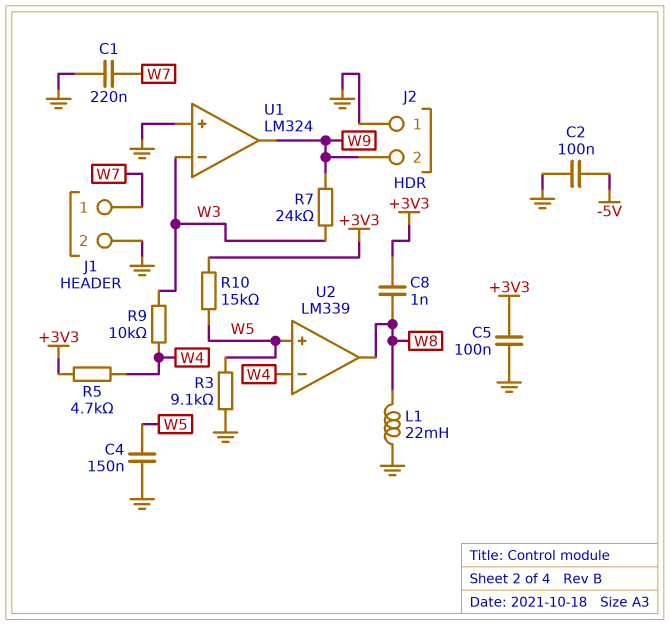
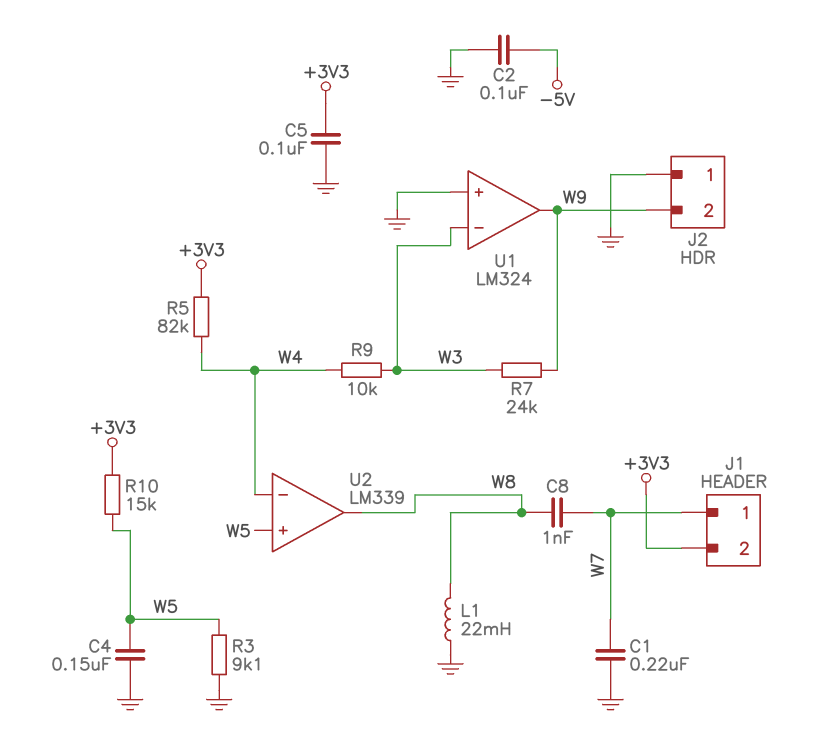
C8: 1nF (+3V3, W8) -> 1nF (W7, W8)
J1 pin 2: GND -> +3V3
R5: 4.7k (+3V3, W4) -> 82k (+3V3, W4)

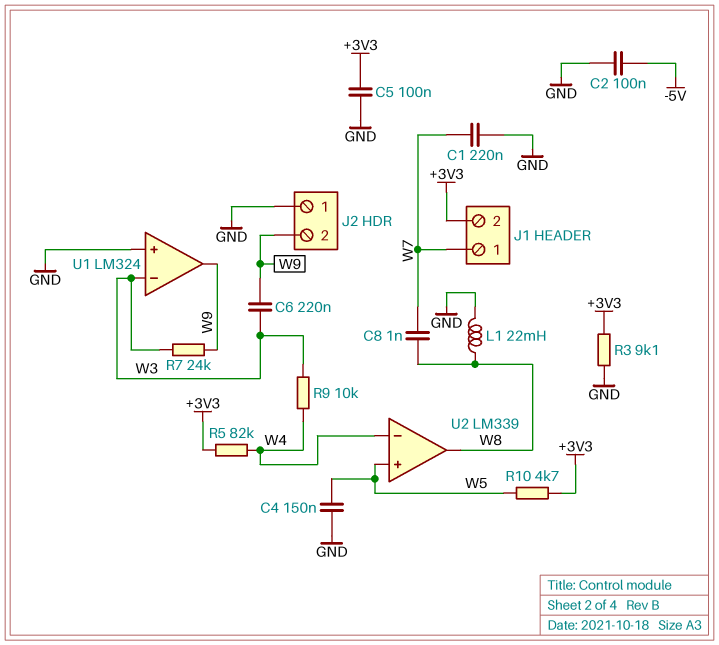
C6: none -> 220nF (W3, W9)
R3: 9.1k (GND, W5) -> 9.1k (+3V3, GND)
R10: 15k (+3V3, W5) -> 4.7k (+3V3, W5)

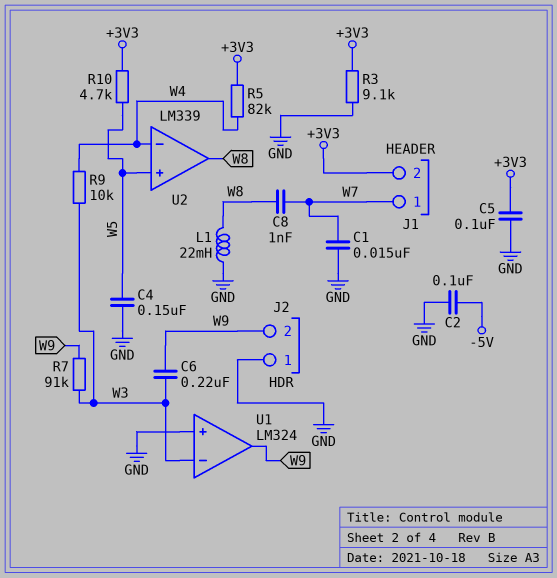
C1: 220nF (GND, W7) -> 15nF (GND, W7)
R7: 24k (W3, W9) -> 91k (W3, W9)

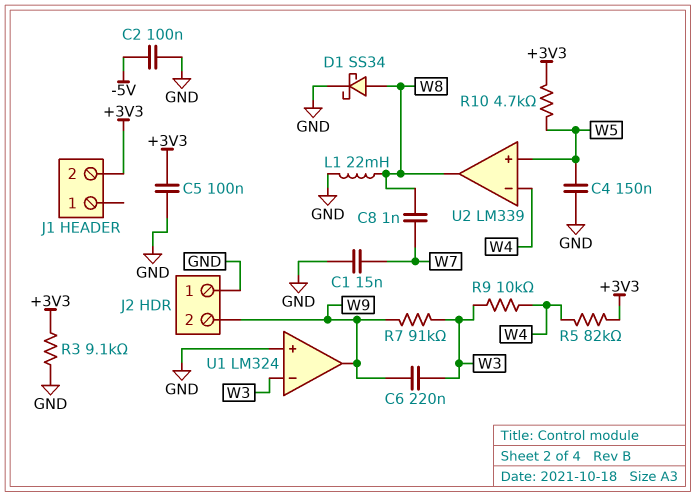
D1: none -> schottky SS34 (A W8, K GND)
J1 pin 1: W7 -> none

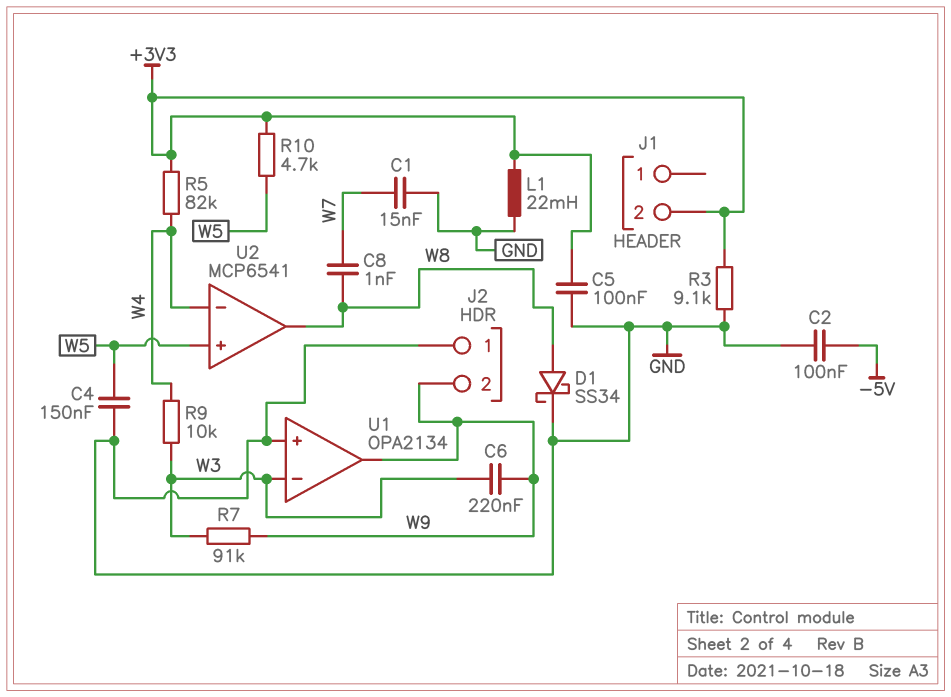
L1: 22mH (GND, W8) -> 22mH (+3V3, GND)
U1: LM324 -> OPA2134
U2: LM339 -> MCP6541

